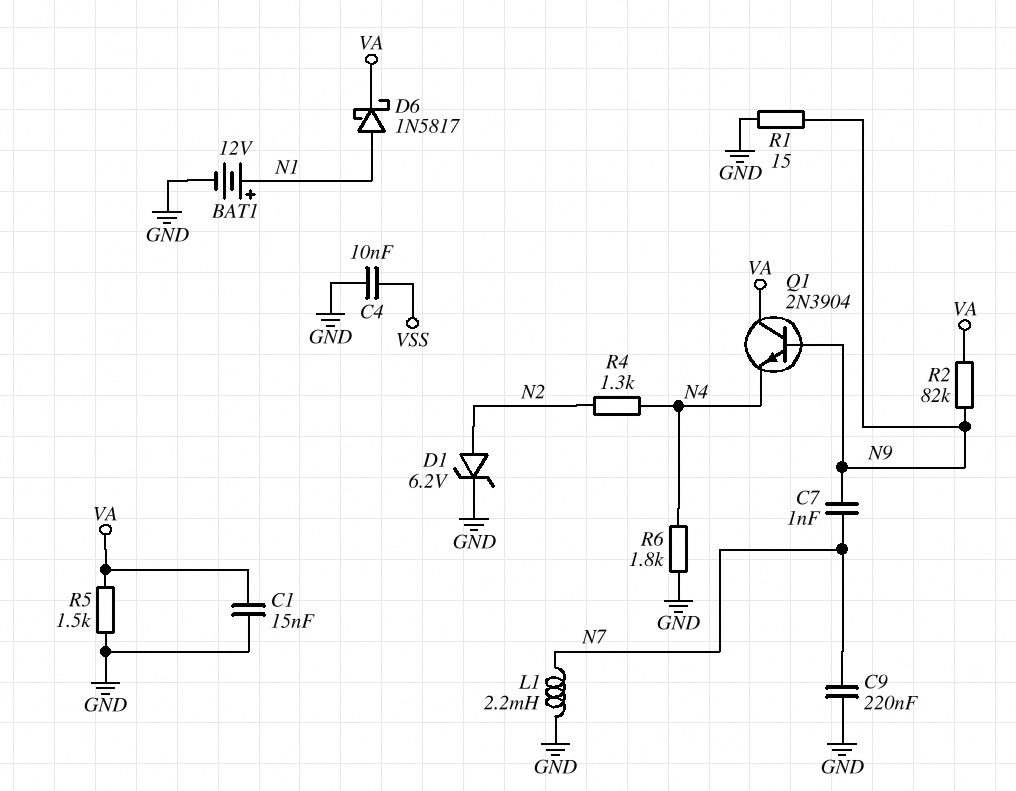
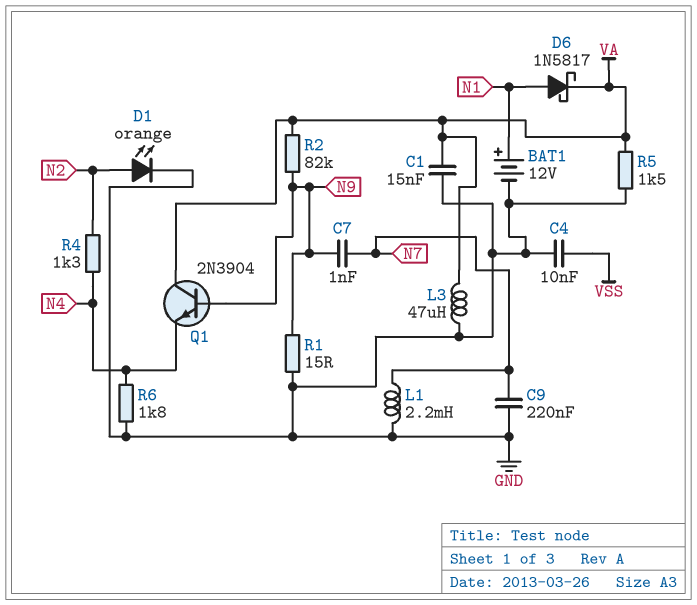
D1: zener 6.2V (A N2, K GND) -> LED orange (A N2, K GND)
L3: none -> 47uH (GND, VA)

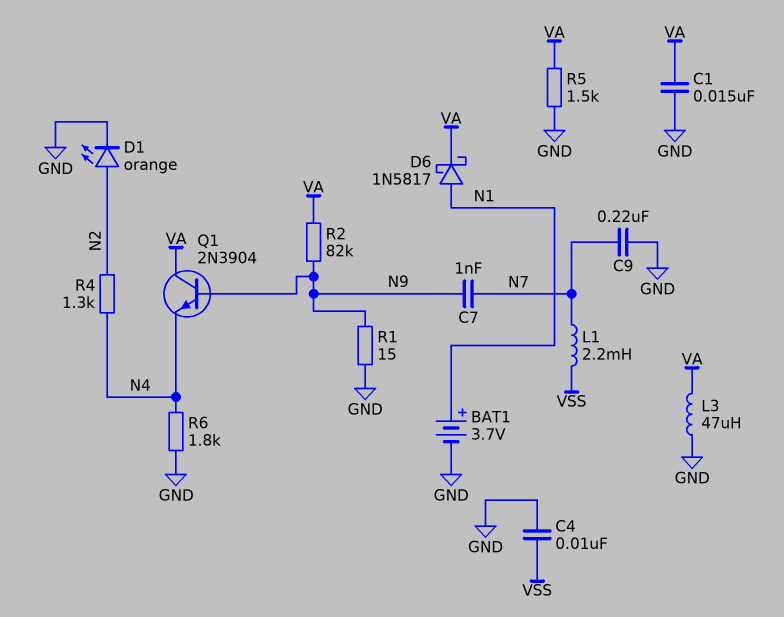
BAT1: 12V (plus N1, minus GND) -> 3.7V (plus N1, minus GND)
L1: 2.2mH (GND, N7) -> 2.2mH (N7, VSS)

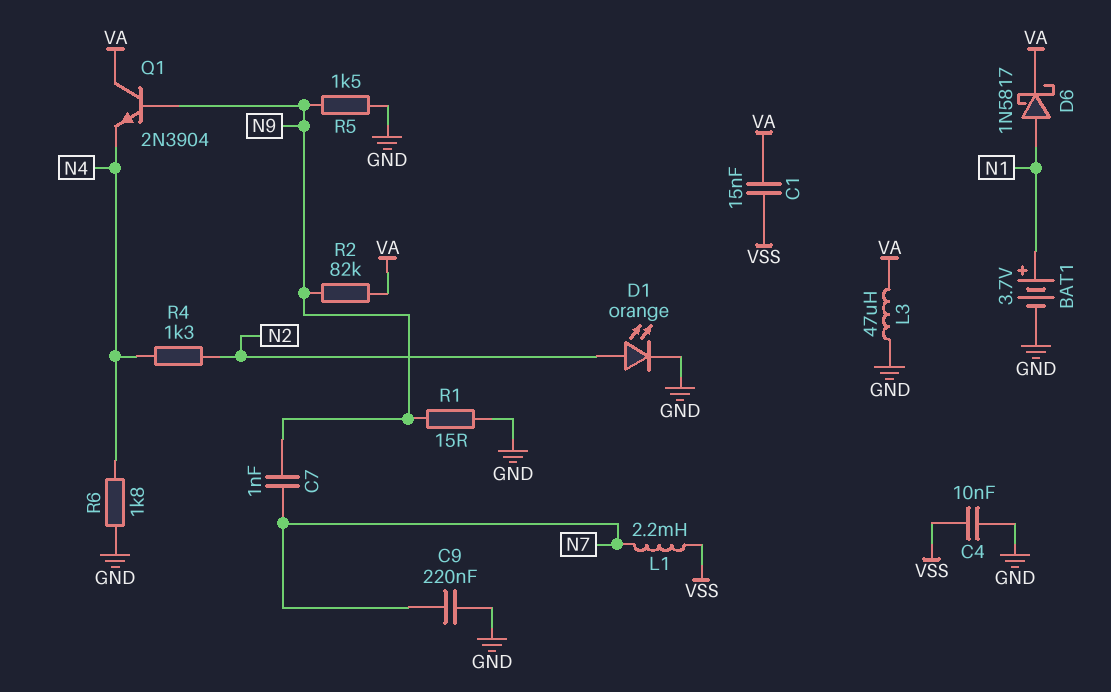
C1: 15nF (GND, VA) -> 15nF (VA, VSS)
R5: 1.5k (GND, VA) -> 1.5k (GND, N9)

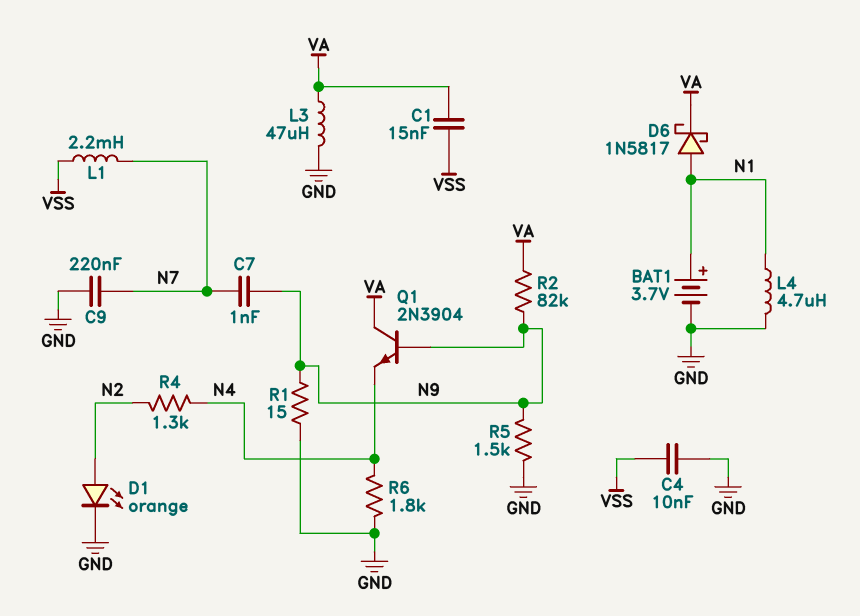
L4: none -> 4.7uH (GND, N1)

